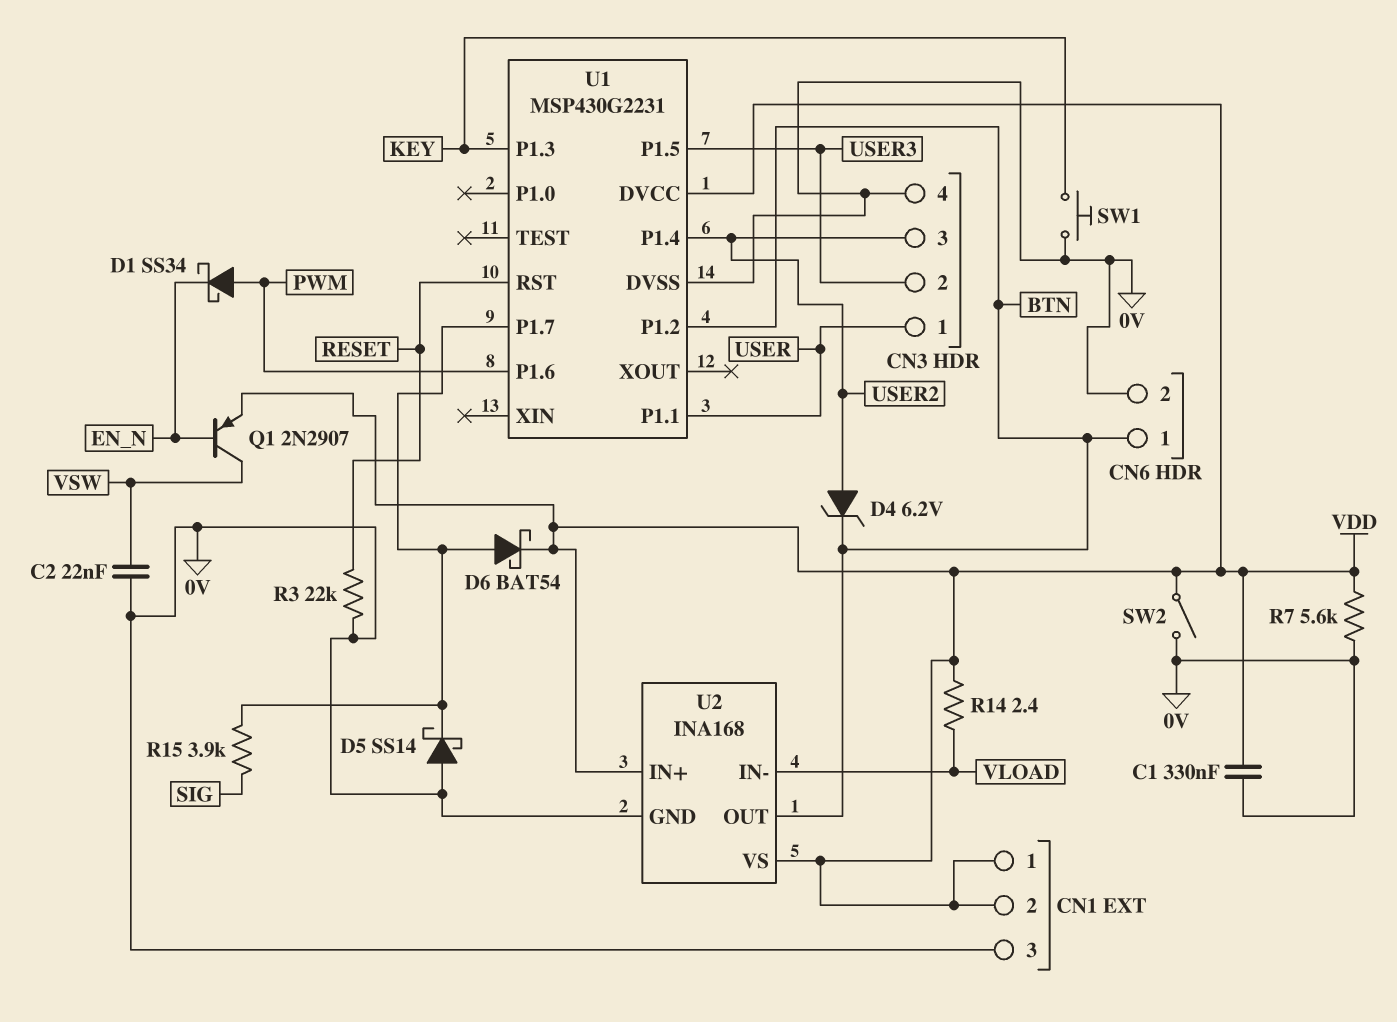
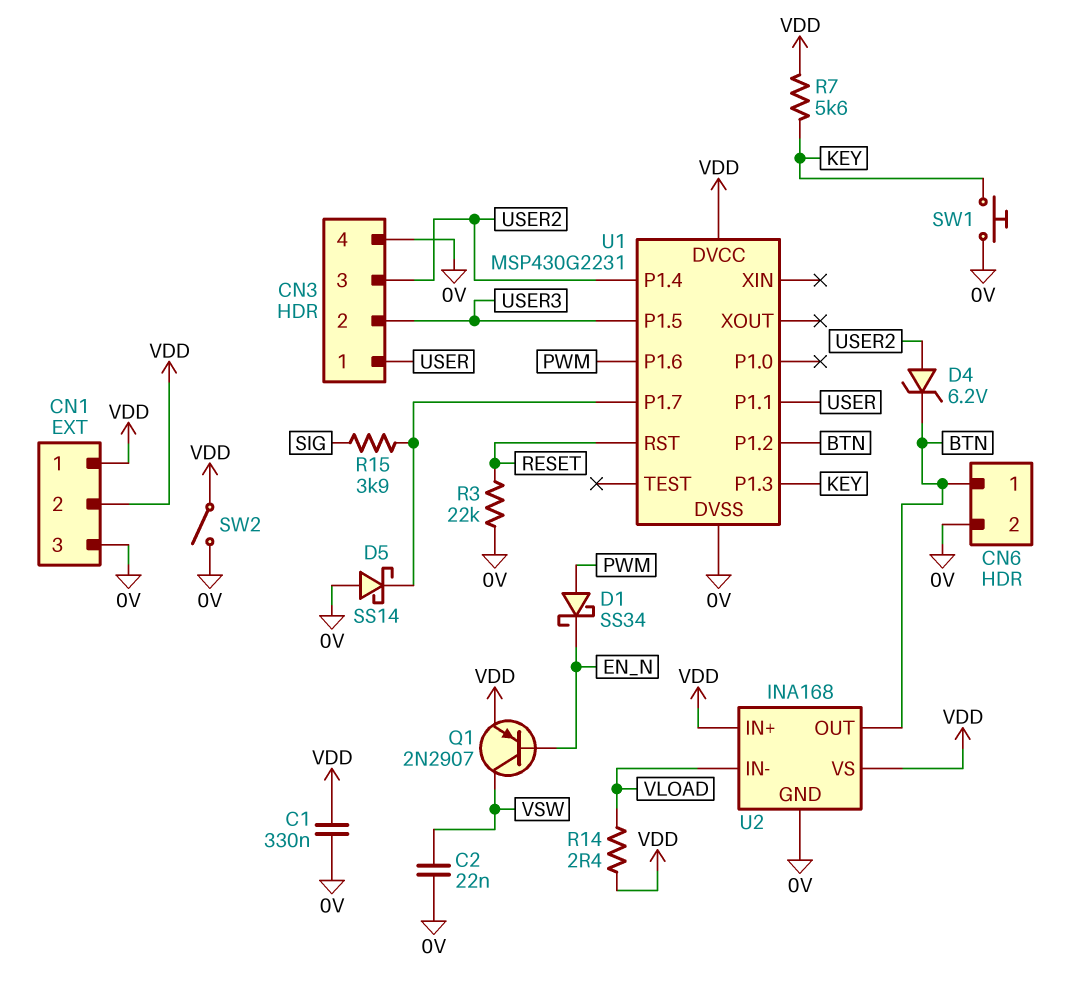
D6: schottky BAT54 (A U1/P1.7, K VDD) -> none
R7: 5.6k (0V, VDD) -> 5.6k (KEY, VDD)

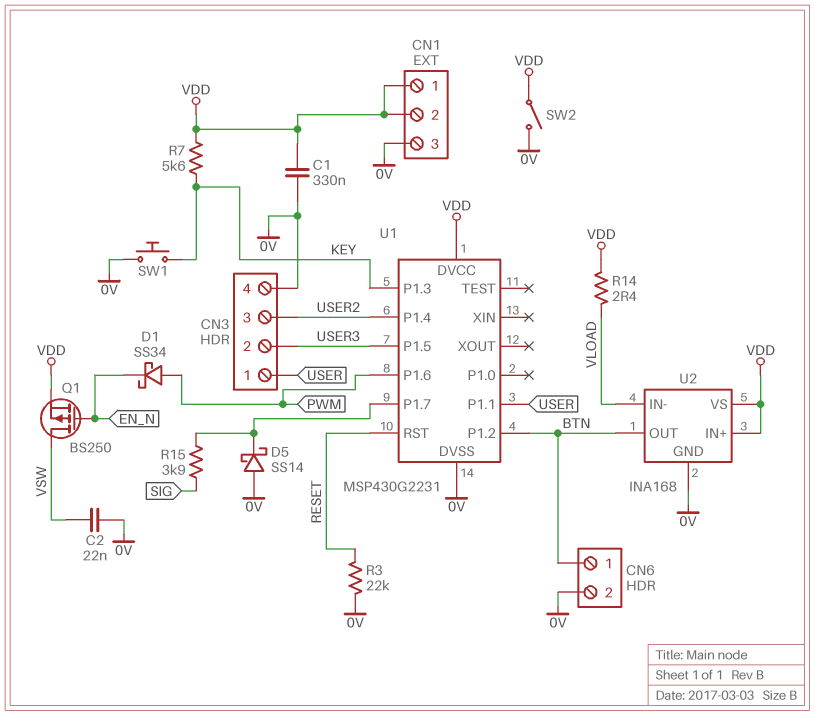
D4: zener 6.2V (A USER2, K BTN) -> none
Q1: PNP 2N2907 (B EN_N, C VSW, E VDD) -> PMOS BS250 (G EN_N, D VSW, S VDD)

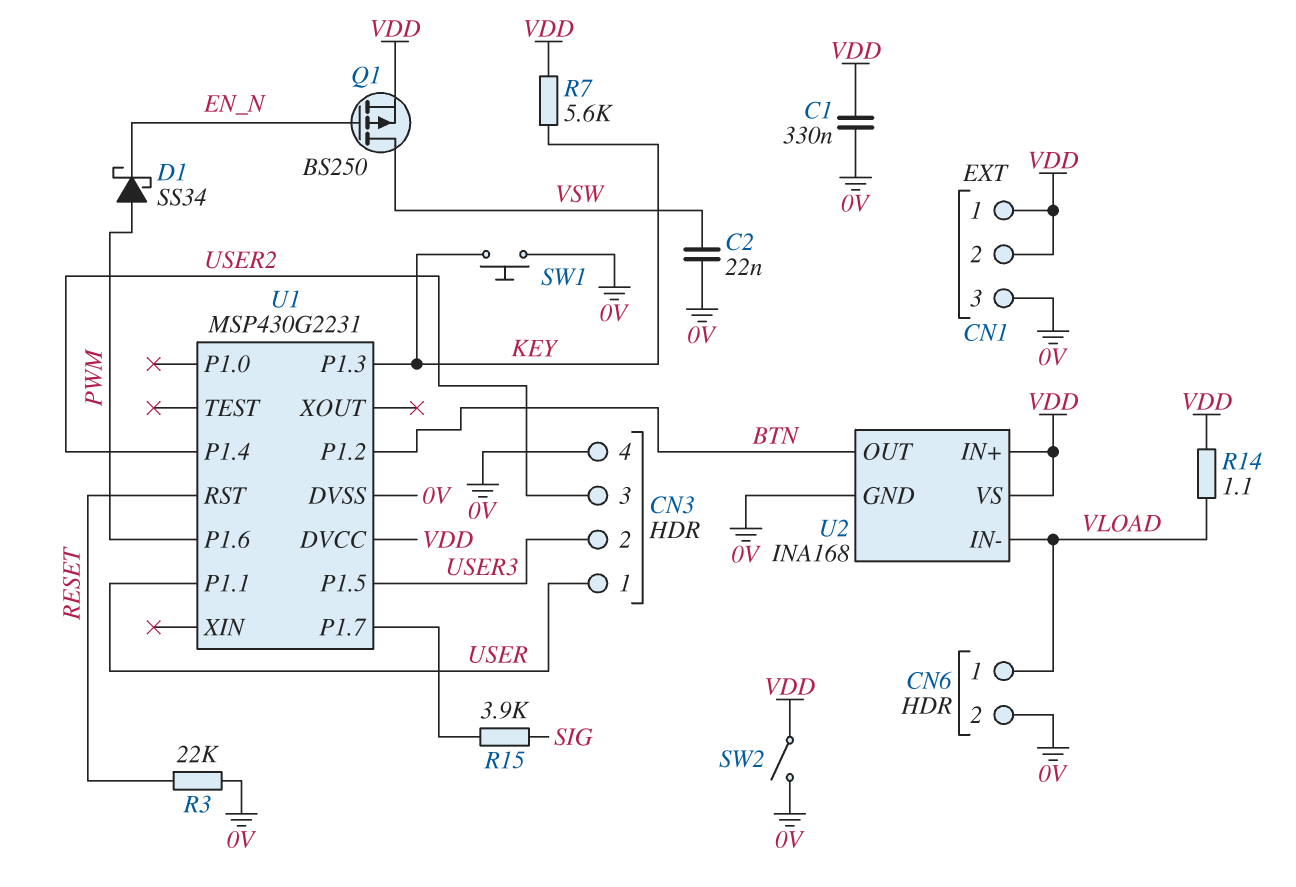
CN6 pin 1: BTN -> VLOAD
D5: schottky SS14 (A 0V, K U1/P1.7) -> none
R14: 2.4 (VDD, VLOAD) -> 1.1 (VDD, VLOAD)

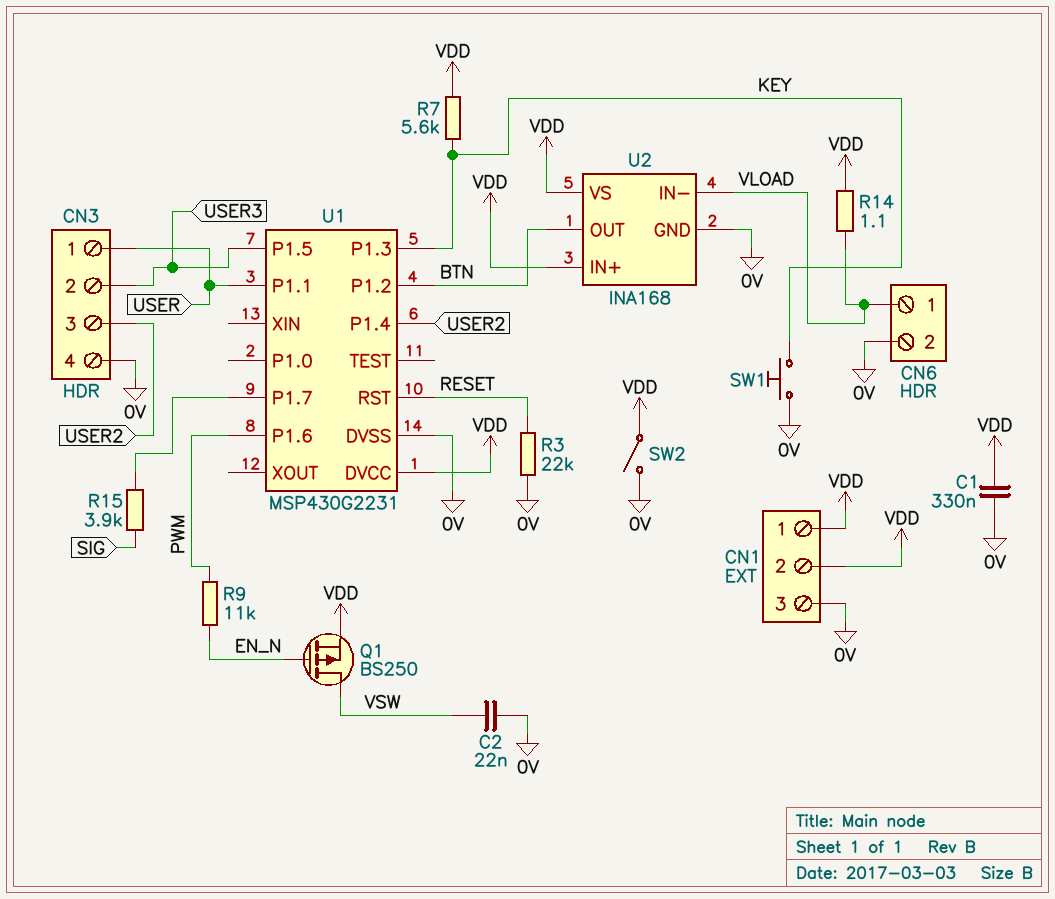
D1: schottky SS34 (A PWM, K EN_N) -> none
R9: none -> 11k (EN_N, PWM)

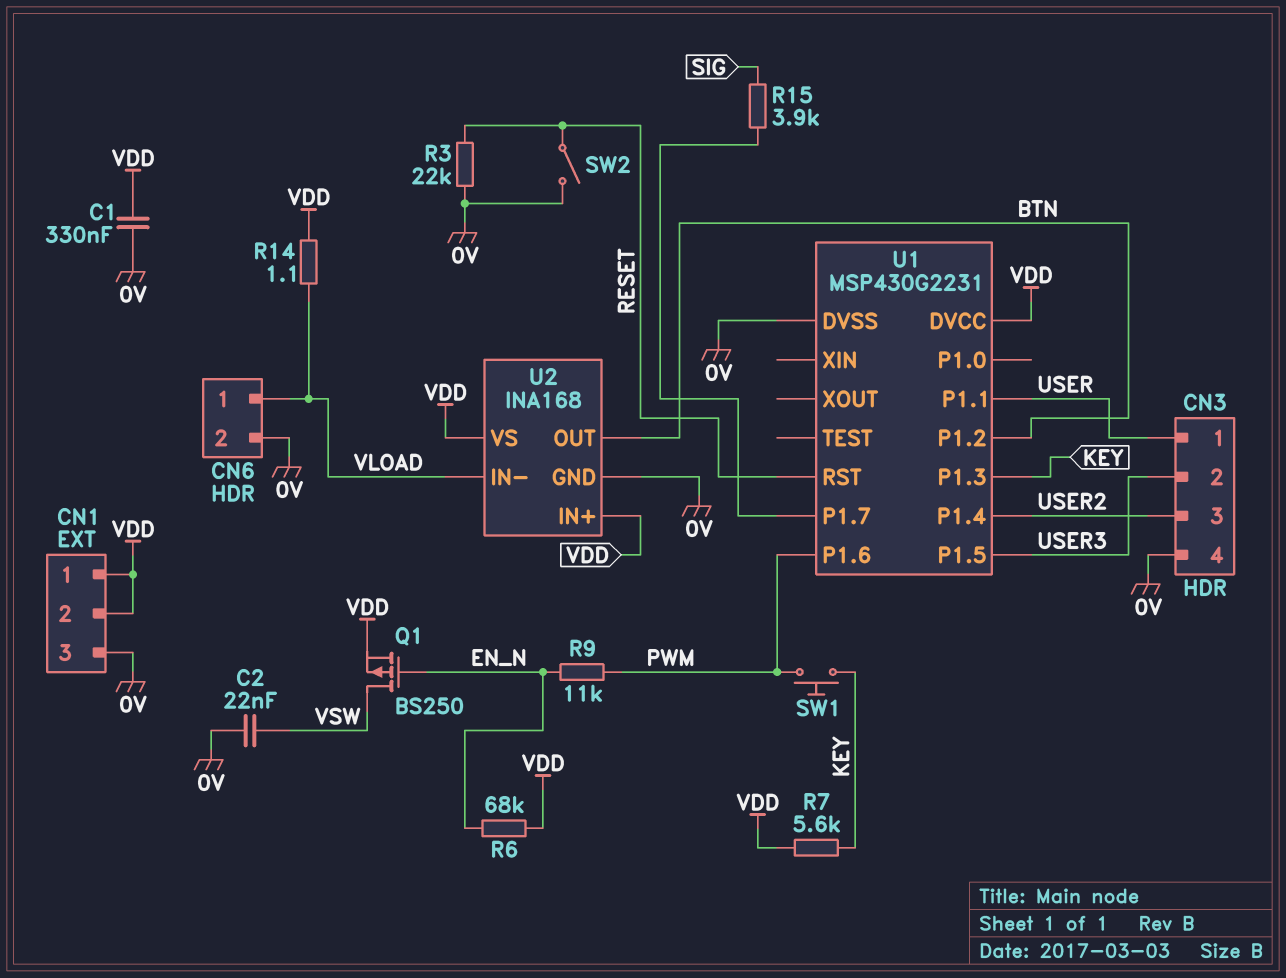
R6: none -> 68k (EN_N, VDD)
SW1: button (0V, KEY) -> button (KEY, PWM)
SW2: switch (0V, VDD) -> switch (0V, RESET)

